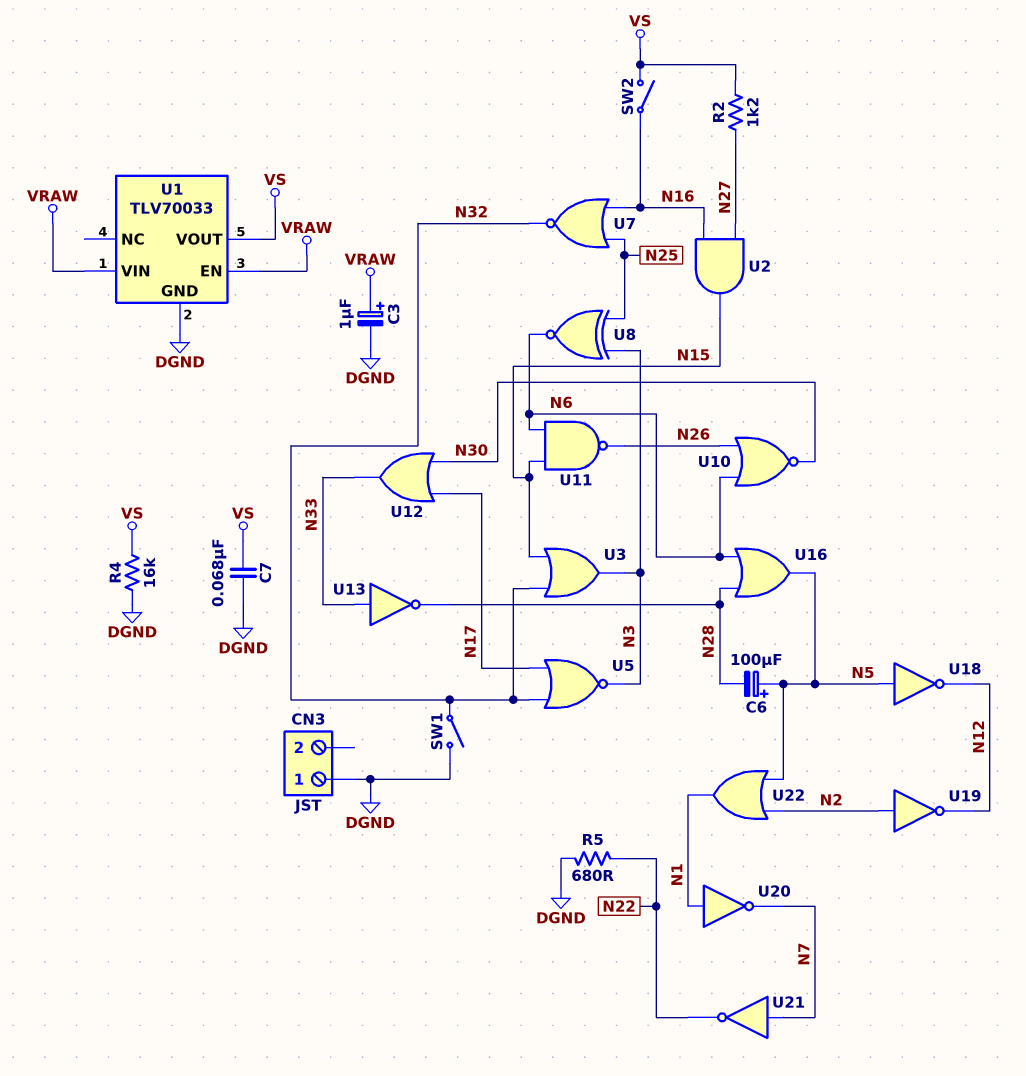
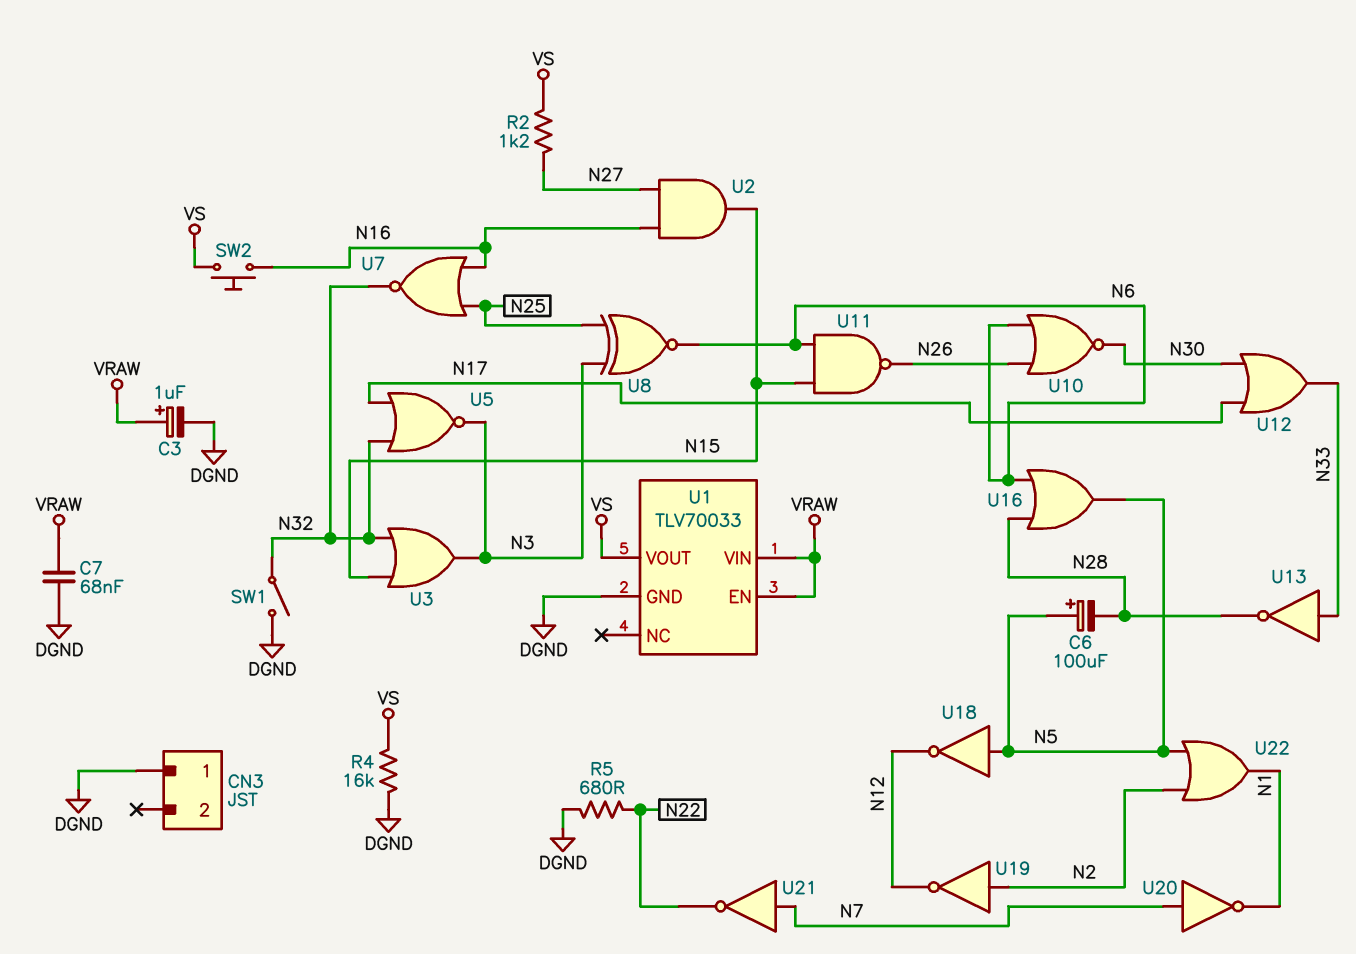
C7: 68nF (DGND, VS) -> 68nF (DGND, VRAW)
SW2: switch (N16, VS) -> button (N16, VS)
U20: NOT (in N1, out N7) -> NOT (in N7, out N1)

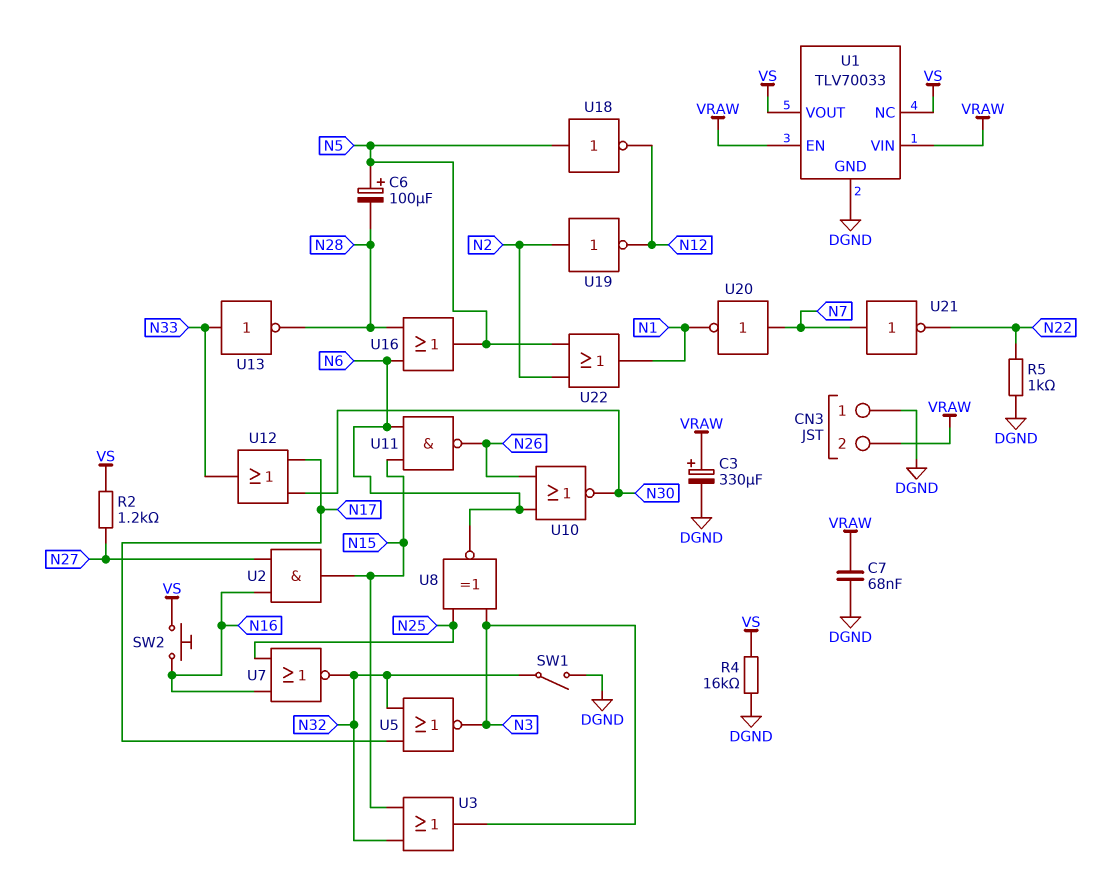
C3: 1uF (plus VRAW, minus DGND) -> 330uF (plus VRAW, minus DGND)
CN3 pin 2: none -> VRAW
R5: 680 (DGND, N22) -> 1k (DGND, N22)
U1 pin NC: none -> VS

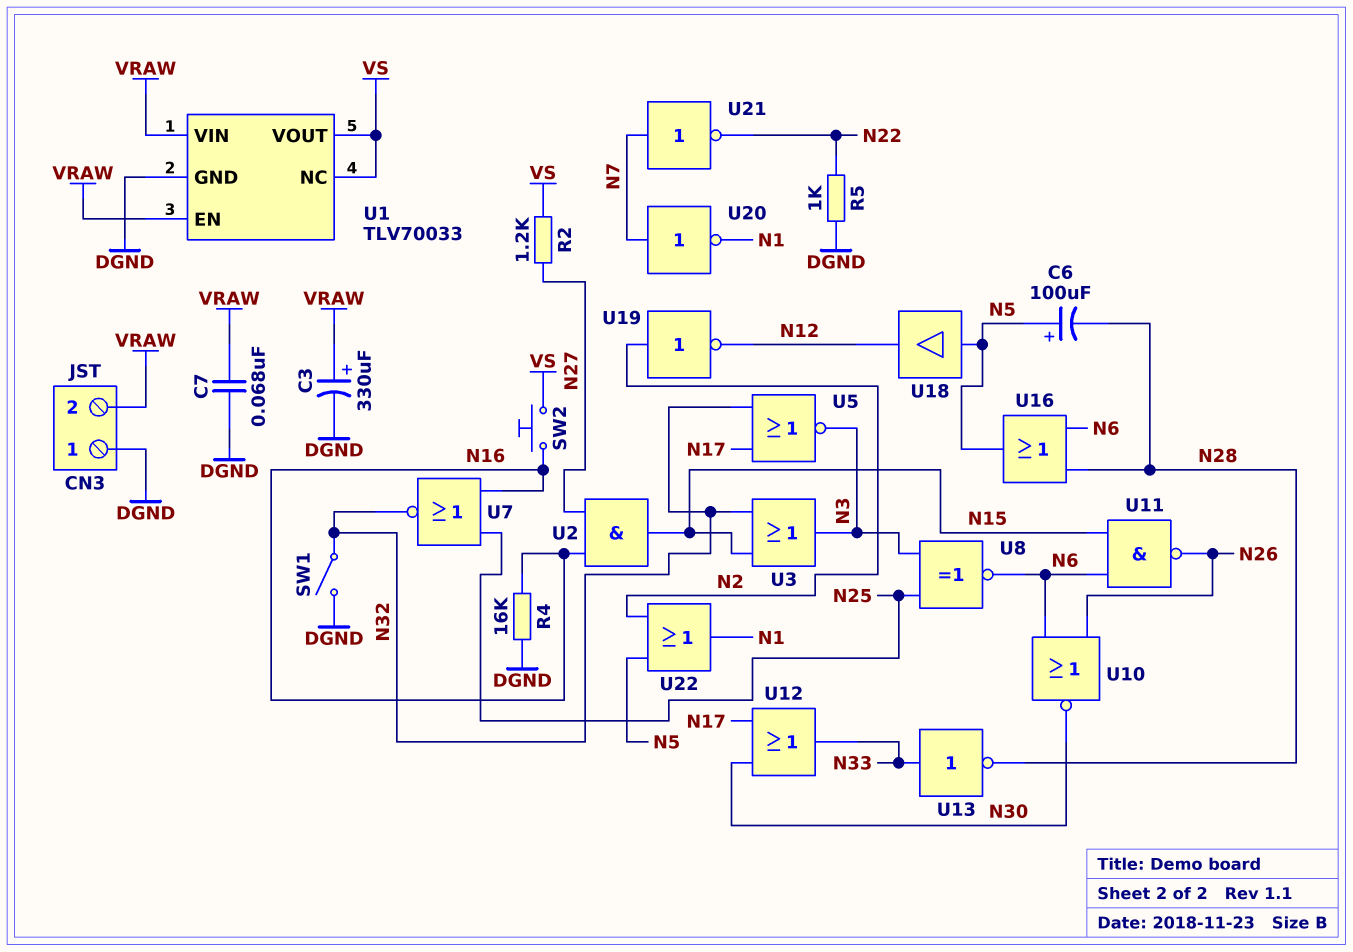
R4: 16k (DGND, VS) -> 16k (DGND, N16)
U18: NOT (in N5, out N12) -> buffer (in N5, out N12)

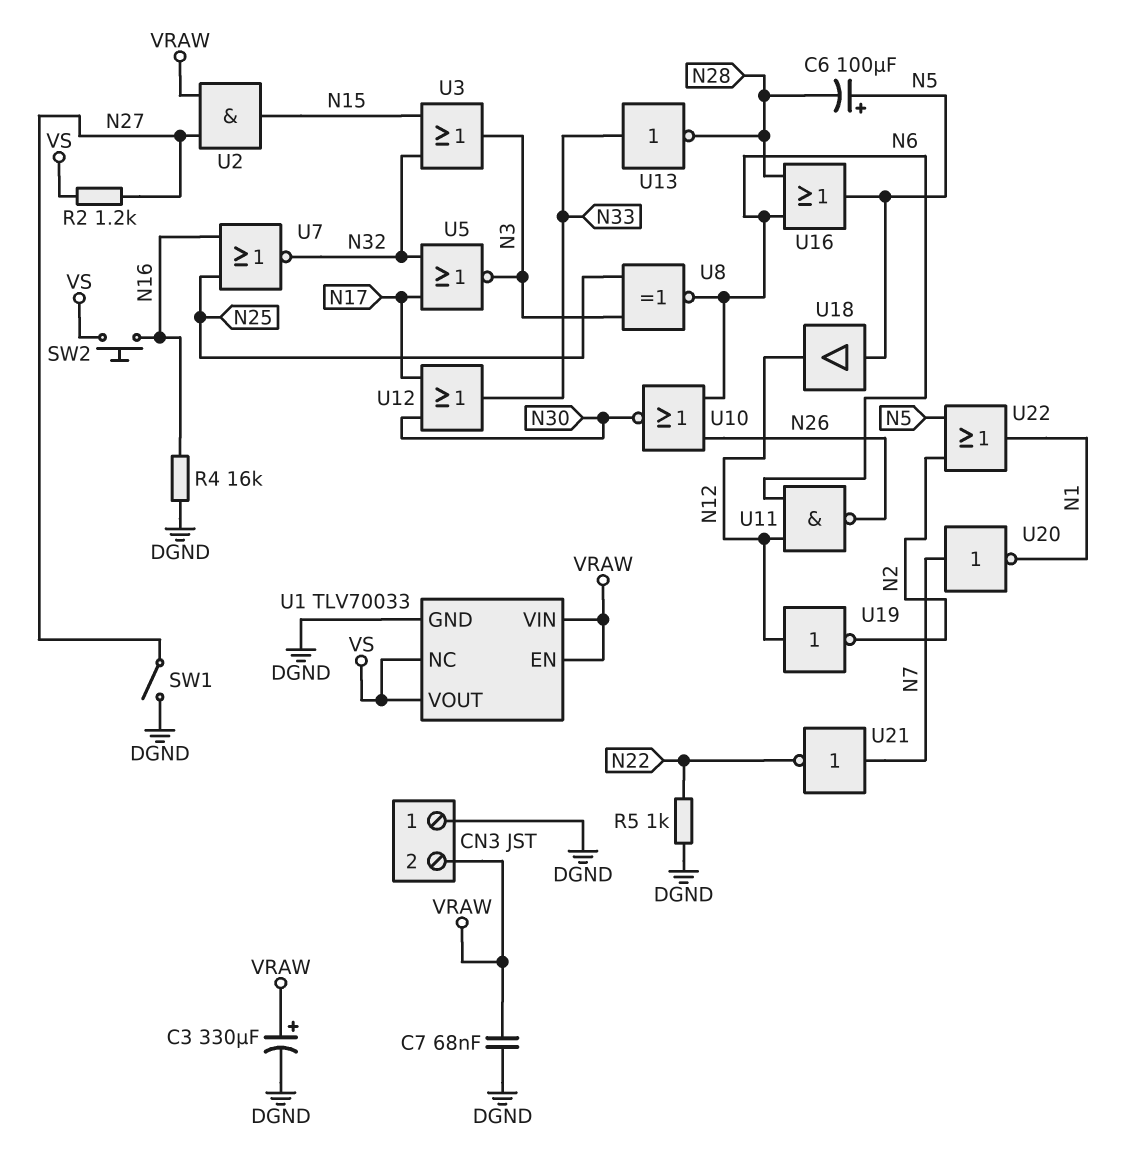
SW1: switch (DGND, N32) -> switch (DGND, N27)
U2: AND (in N16, in N27, out N15) -> AND (in N27, in VRAW, out N15)
U11: NAND (in N6, in N15, out N26) -> NAND (in N6, in N12, out N26)
U19: NOT (in N2, out N12) -> NOT (in N12, out N2)

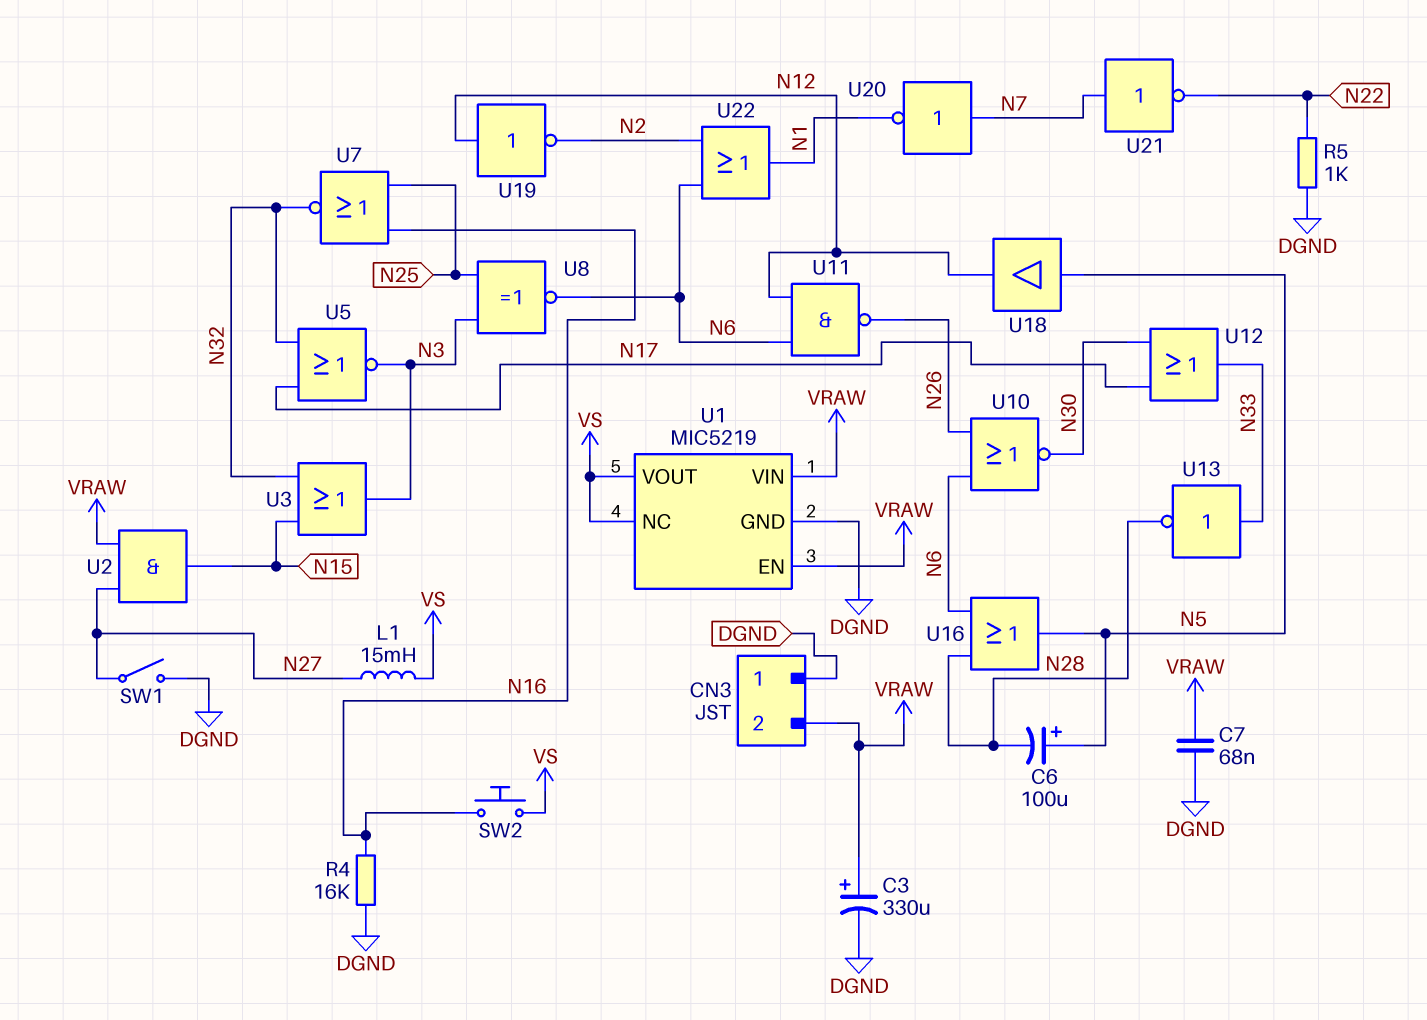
L1: none -> 15mH (N27, VS)
R2: 1.2k (N27, VS) -> none
U1: TLV70033 -> MIC5219
U22: OR (in N2, in N5, out N1) -> OR (in N2, in N6, out N1)

